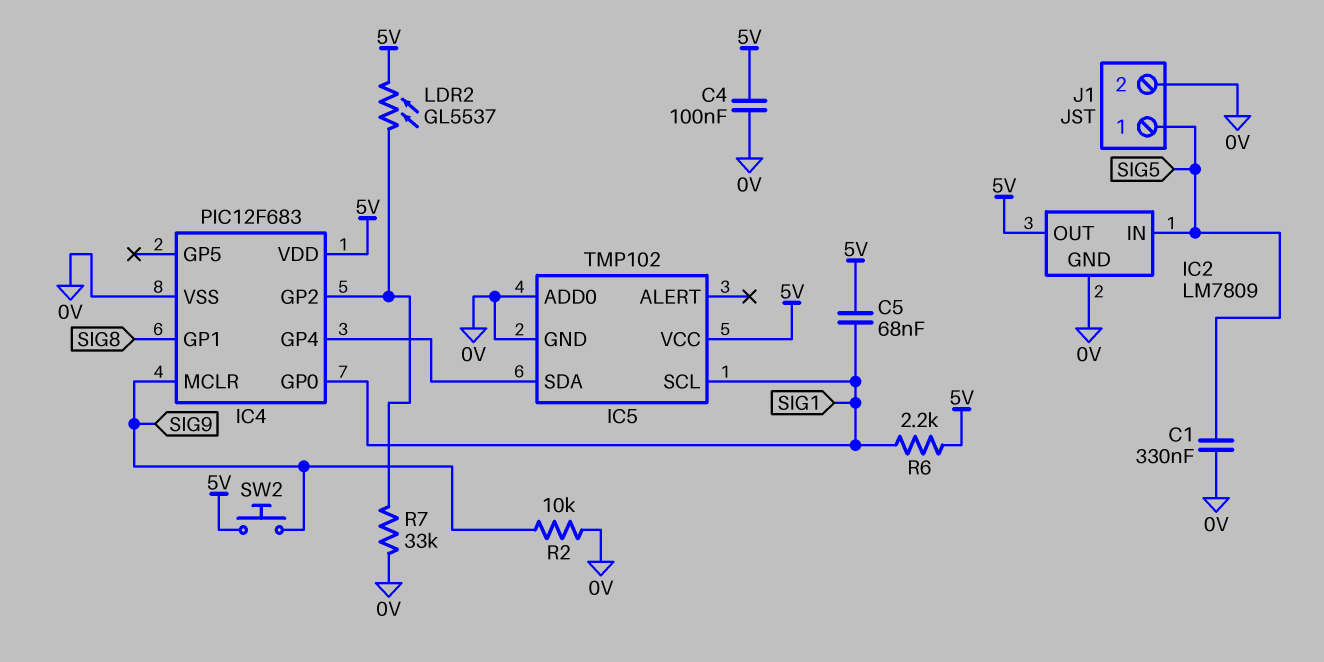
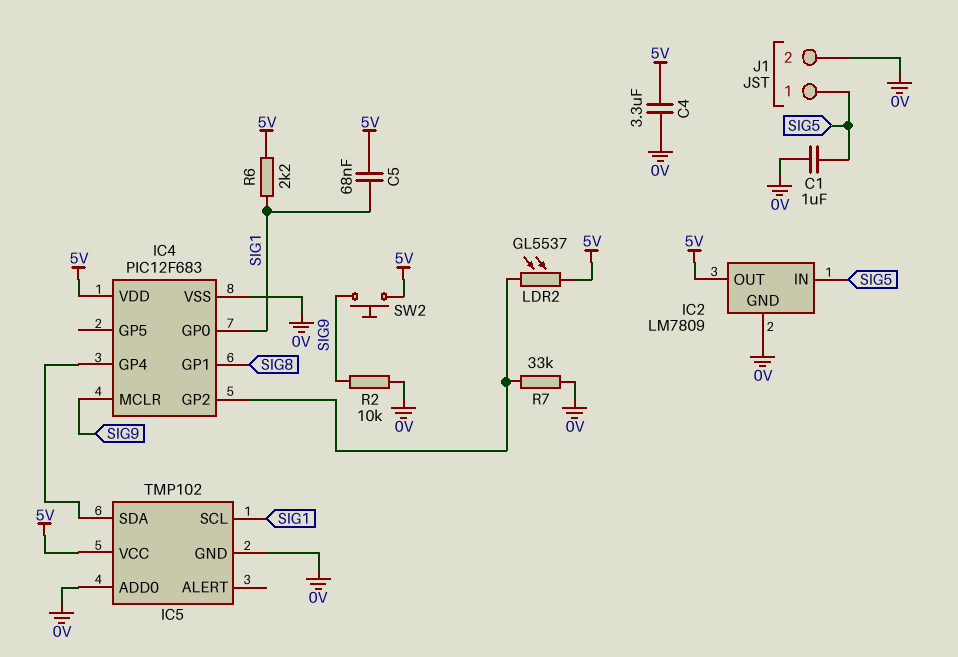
C1: 330nF (0V, SIG5) -> 1uF (0V, SIG5)
C4: 100nF (0V, 5V) -> 3.3uF (0V, 5V)

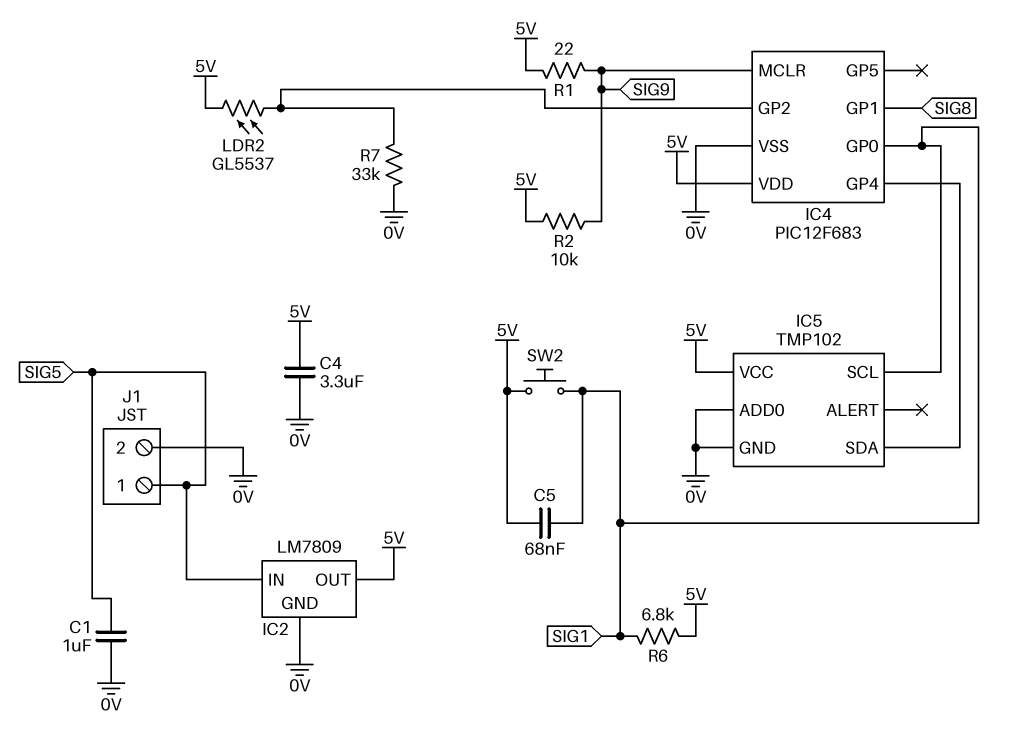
R1: none -> 22 (5V, SIG9)
R2: 10k (0V, SIG9) -> 10k (5V, SIG9)
R6: 2.2k (5V, SIG1) -> 6.8k (5V, SIG1)
SW2: button (5V, SIG9) -> button (5V, SIG1)

